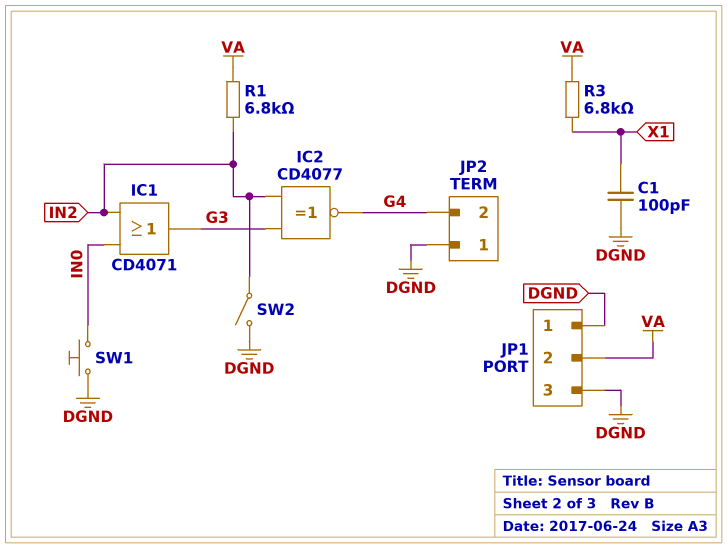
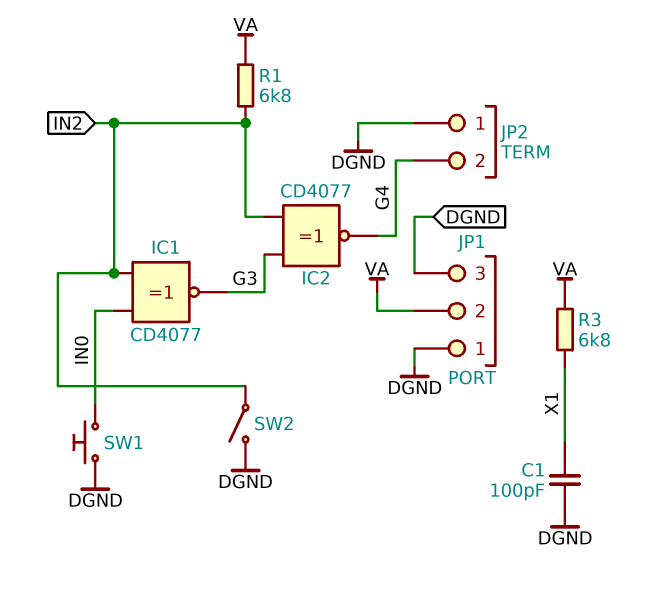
IC1: OR CD4071 (in IN0, in IN2, out G3) -> XNOR CD4077 (in IN0, in IN2, out G3)

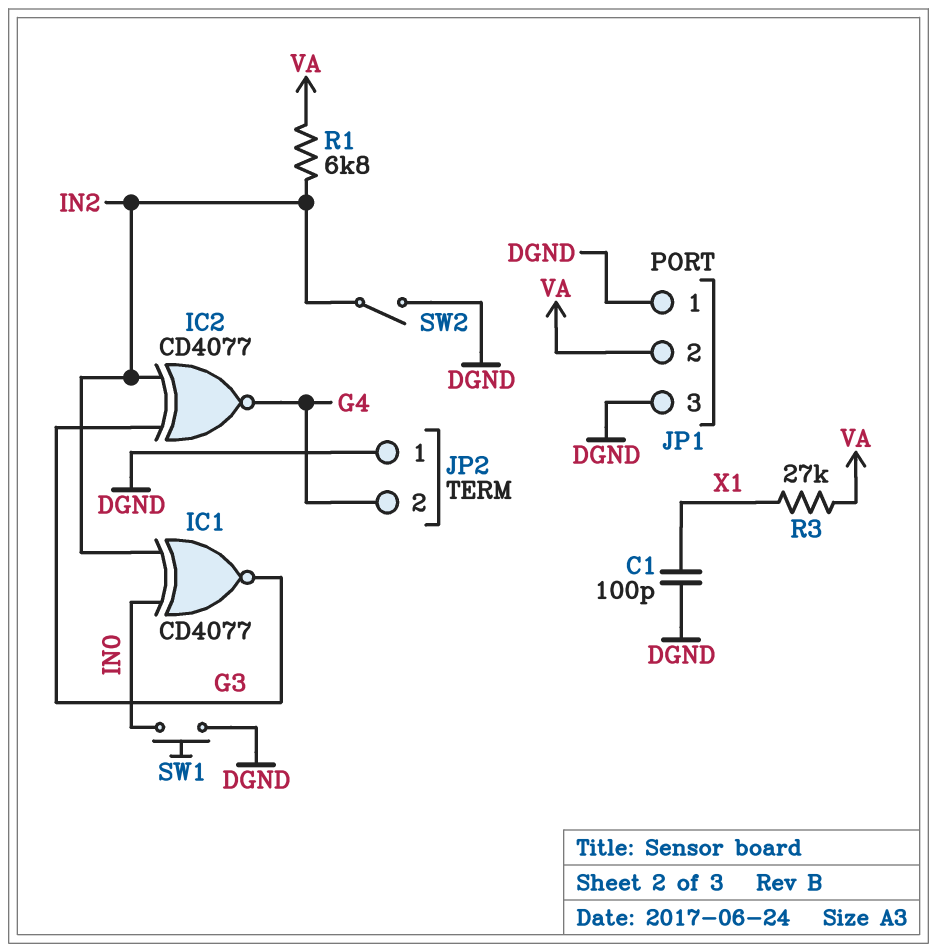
R3: 6.8k (VA, X1) -> 27k (VA, X1)

